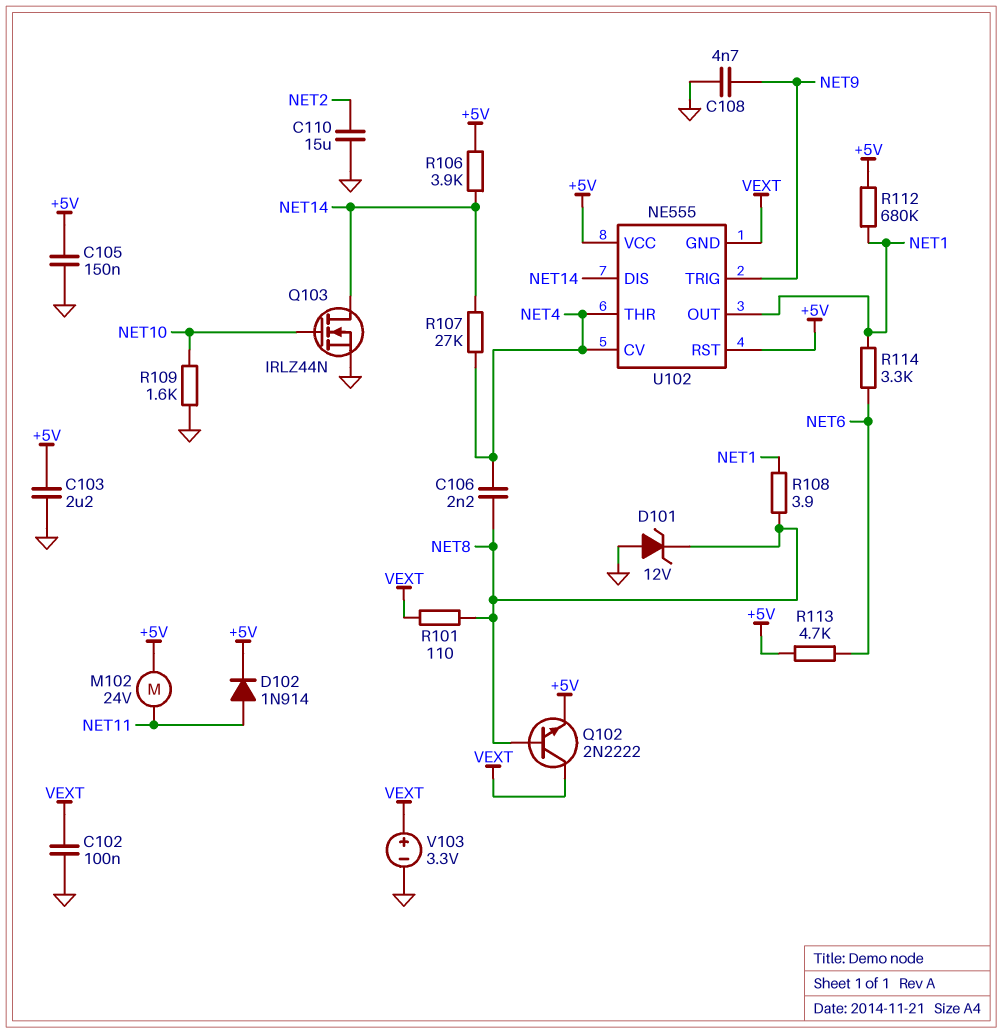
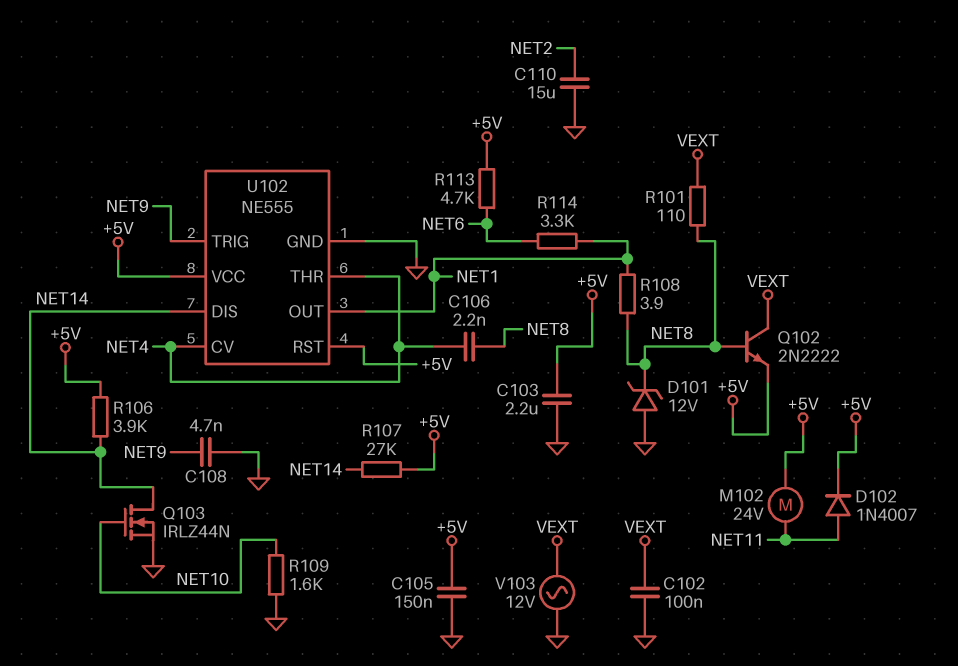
D102: diode 1N914 (A NET11, K +5V) -> diode 1N4007 (A NET11, K +5V)
R107: 27k (NET4, NET14) -> 27k (+5V, NET14)
R112: 680k (+5V, NET1) -> none
U102 pin GND: VEXT -> GND
V103: 3.3V (plus VEXT, minus GND) -> AC 12V (GND, VEXT)

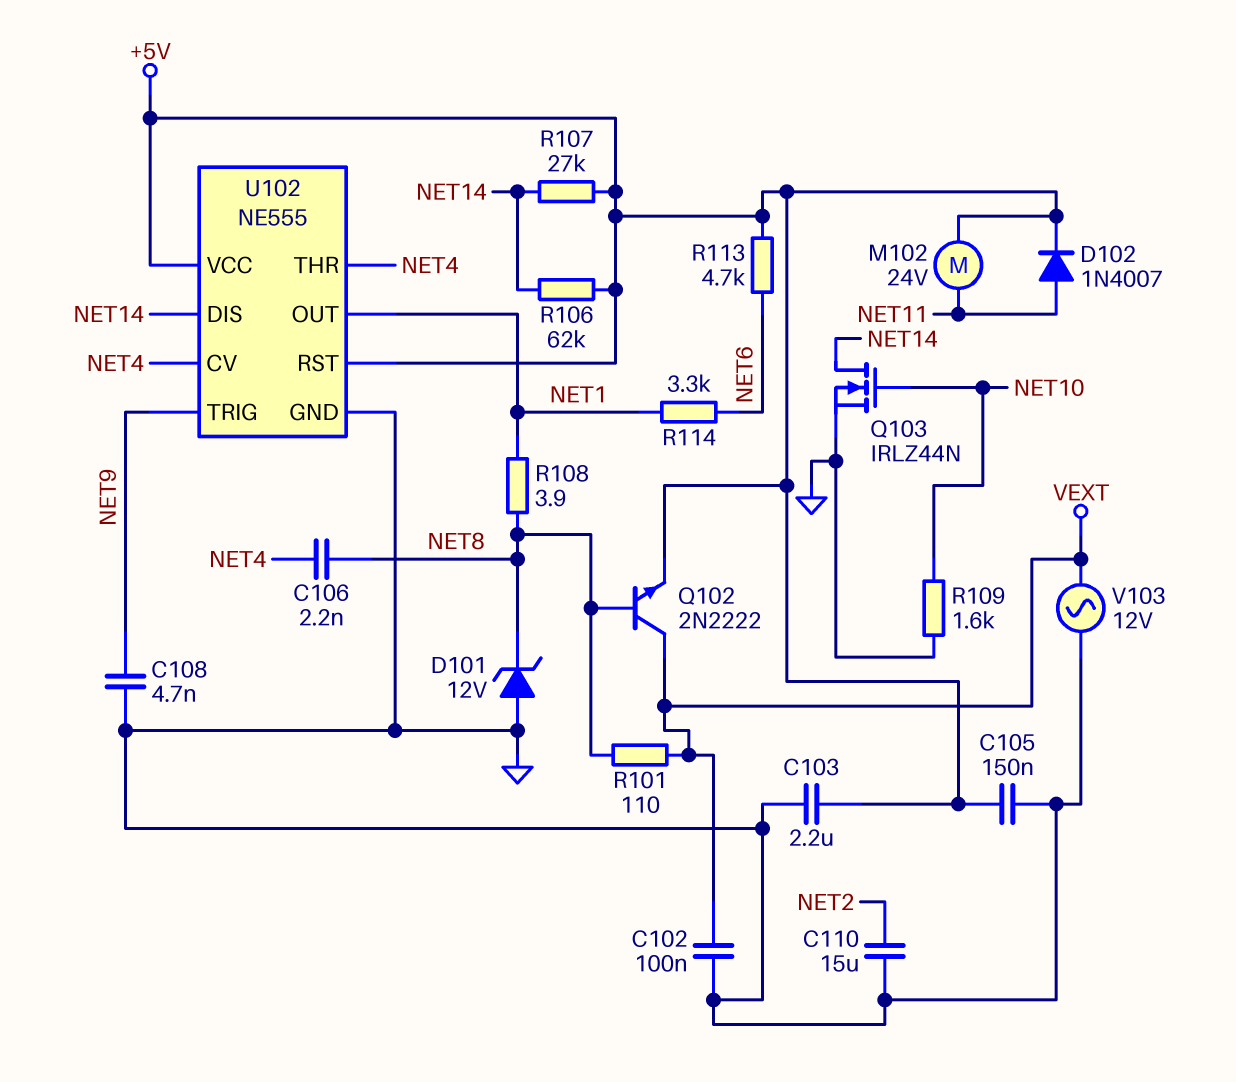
R106: 3.9k (+5V, NET14) -> 62k (+5V, NET14)

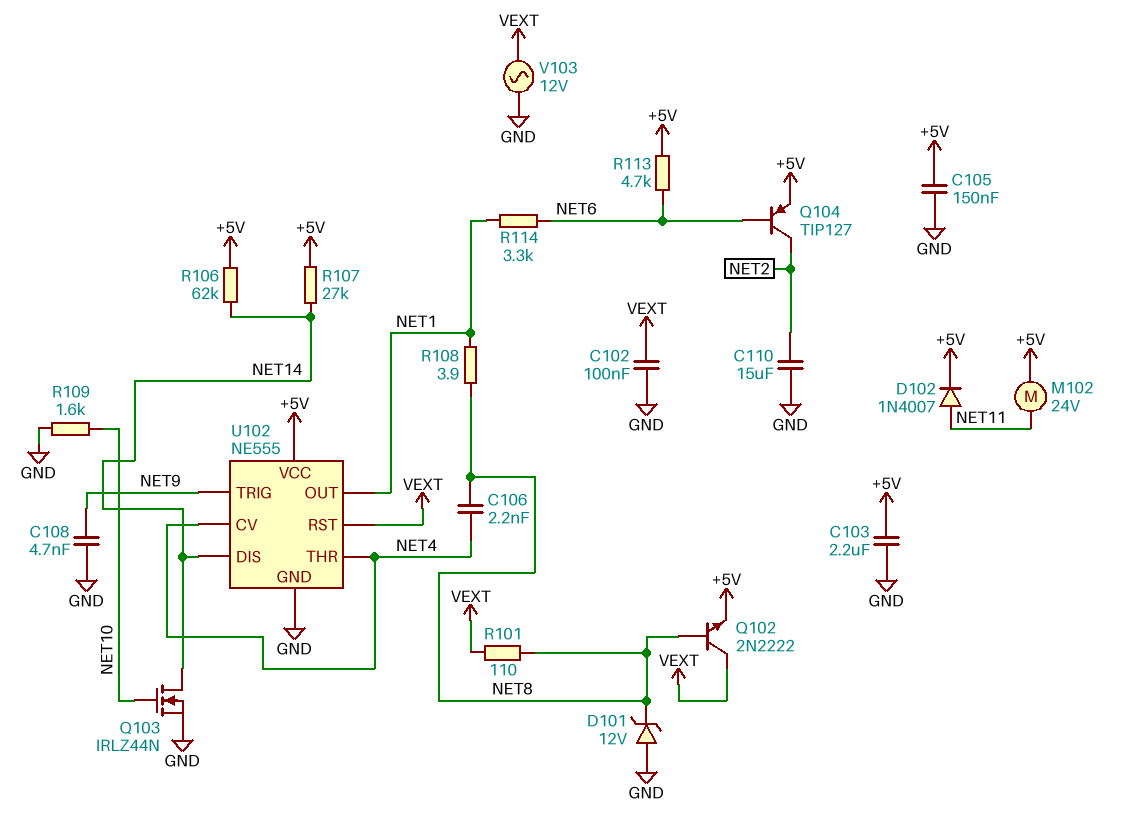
Q104: none -> PNP TIP127 (B NET6, C NET2, E +5V)
U102 pin RST: +5V -> VEXT

